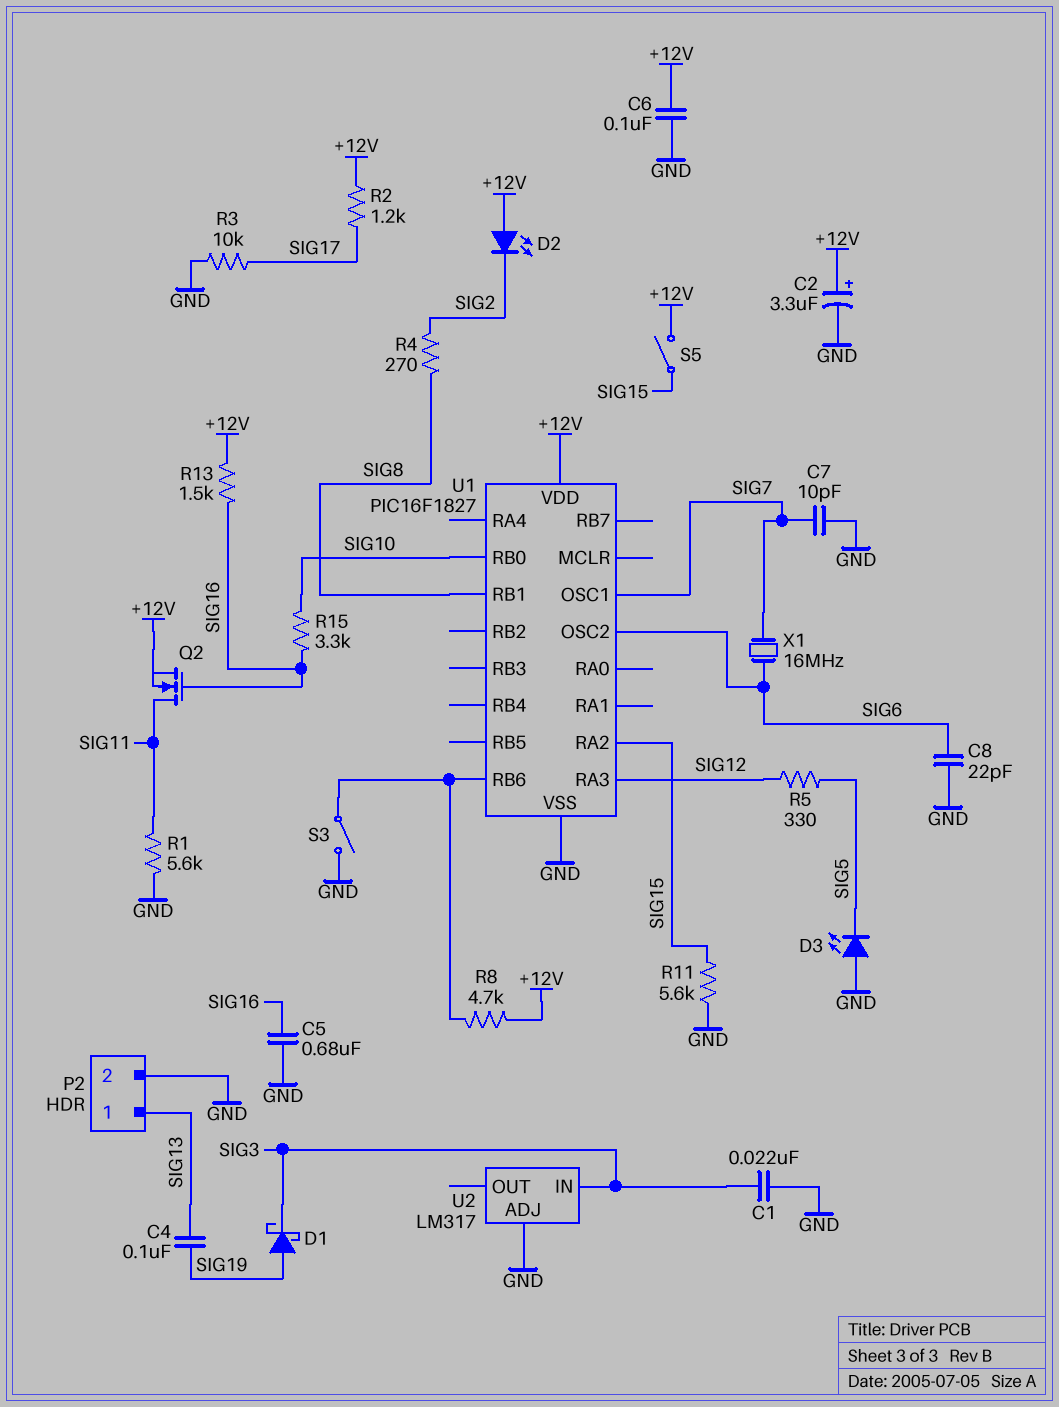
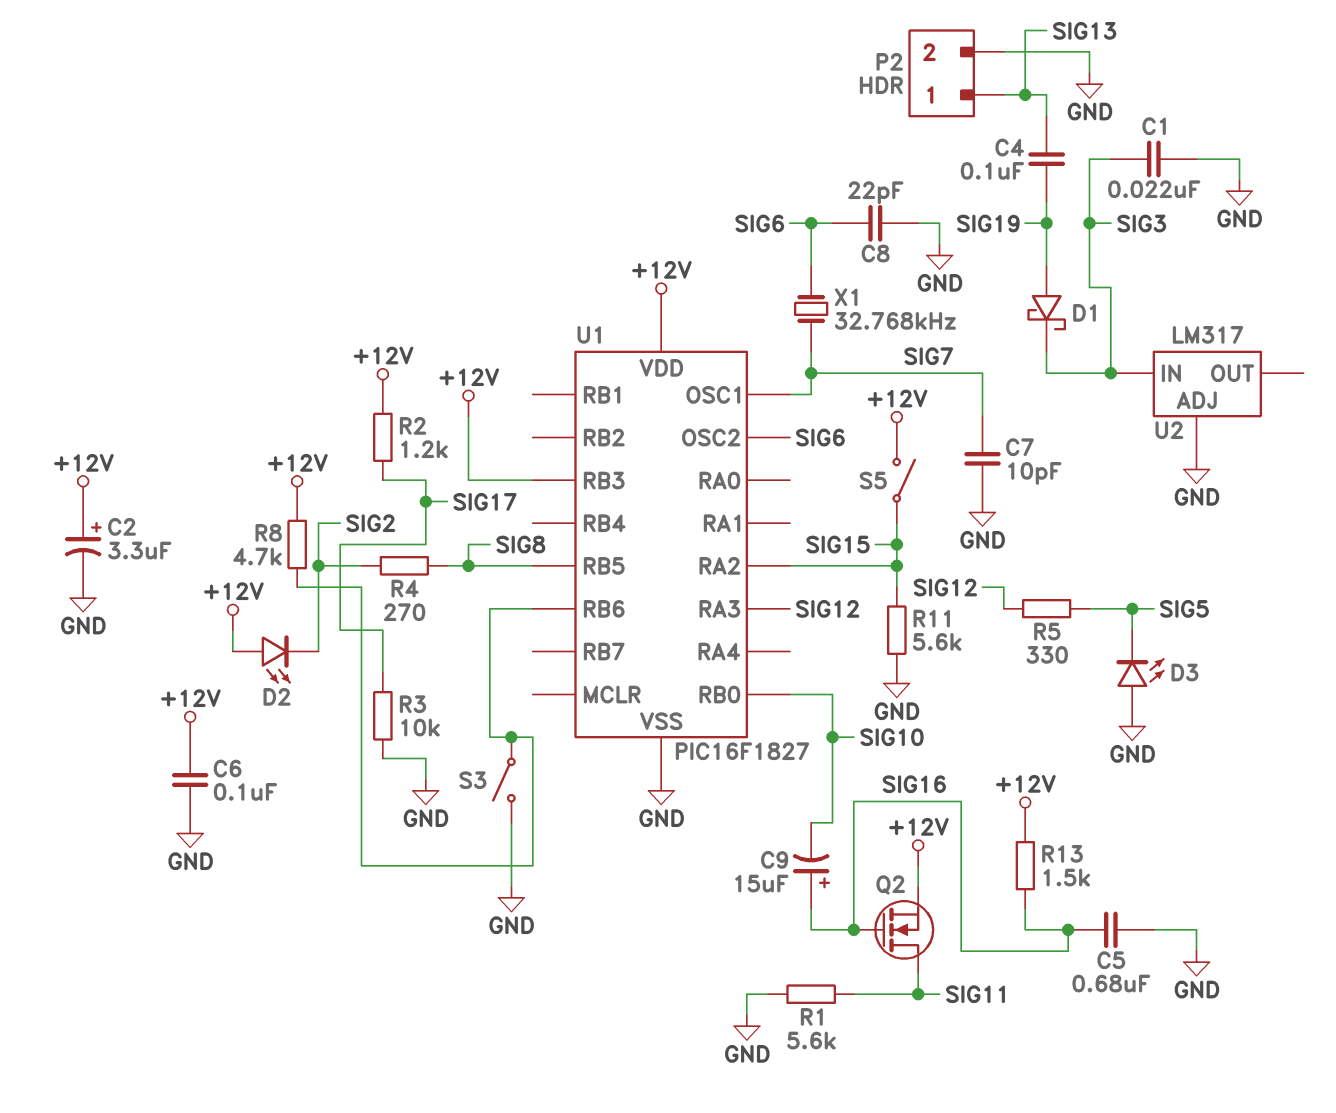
C9: none -> 15uF (plus SIG16, minus SIG10)
R15: 3.3k (SIG10, SIG16) -> none
U1 pin RB1: SIG8 -> none
U1 pin RB3: none -> +12V
U1 pin RB5: none -> SIG8
X1: 16MHz (SIG6, SIG7) -> 32.768kHz (SIG6, SIG7)

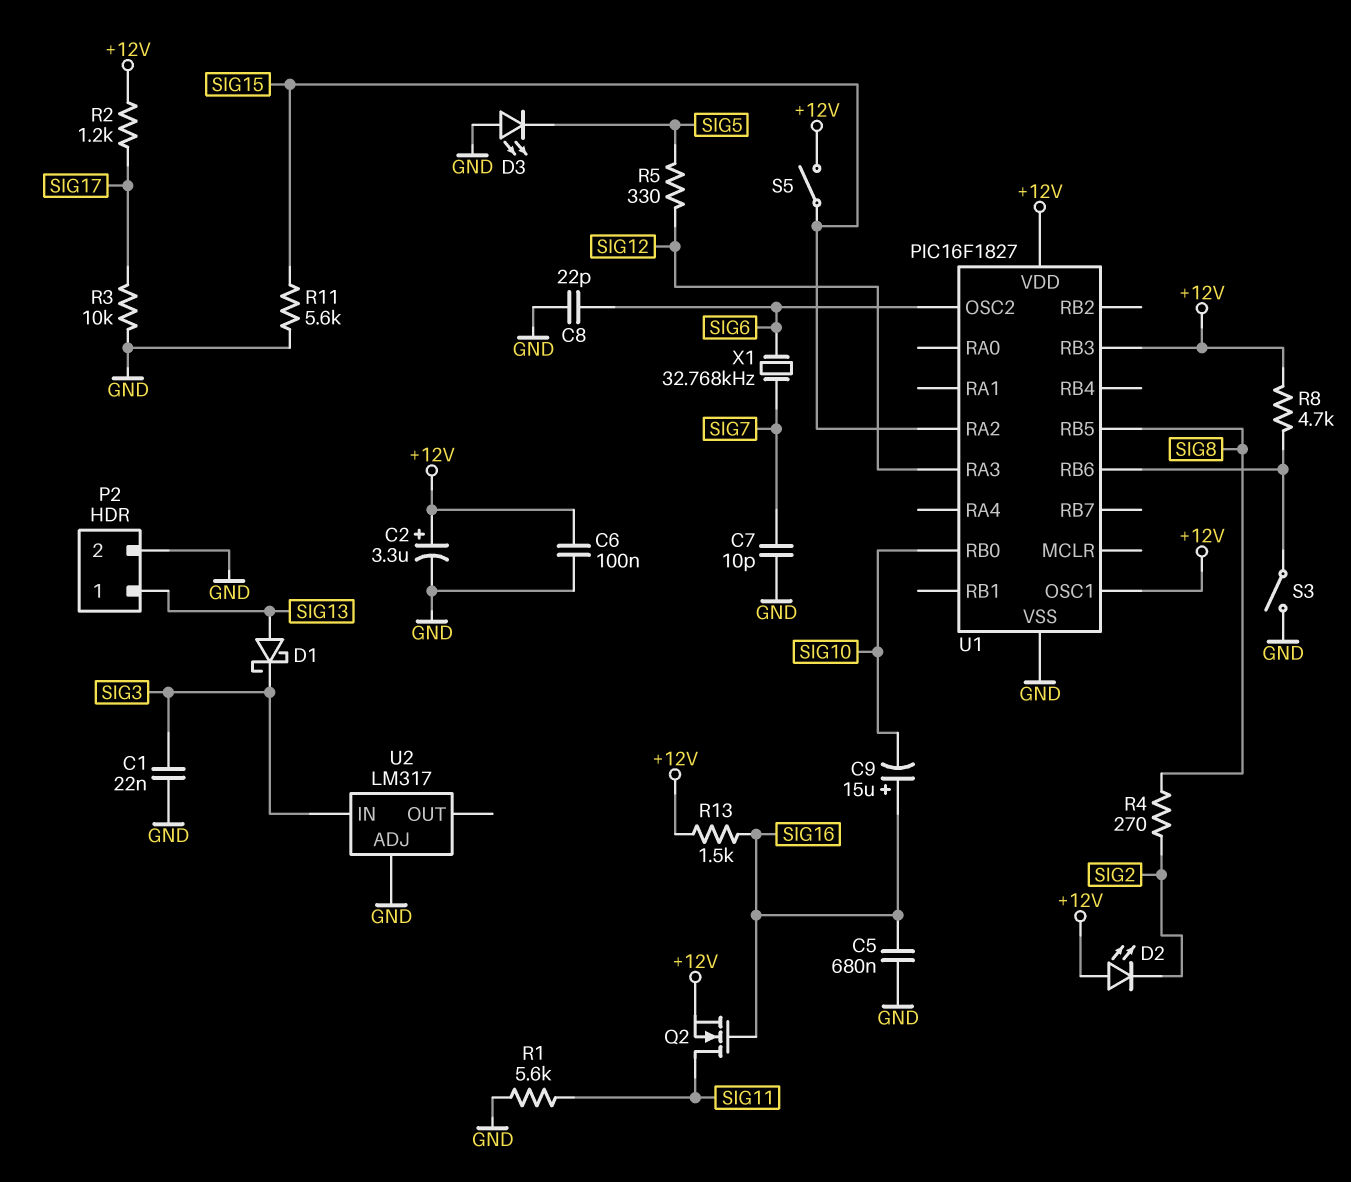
C4: 100nF (SIG13, SIG19) -> none
D1: schottky (A SIG19, K SIG3) -> schottky (A SIG13, K SIG3)
U1 pin OSC1: SIG7 -> +12V

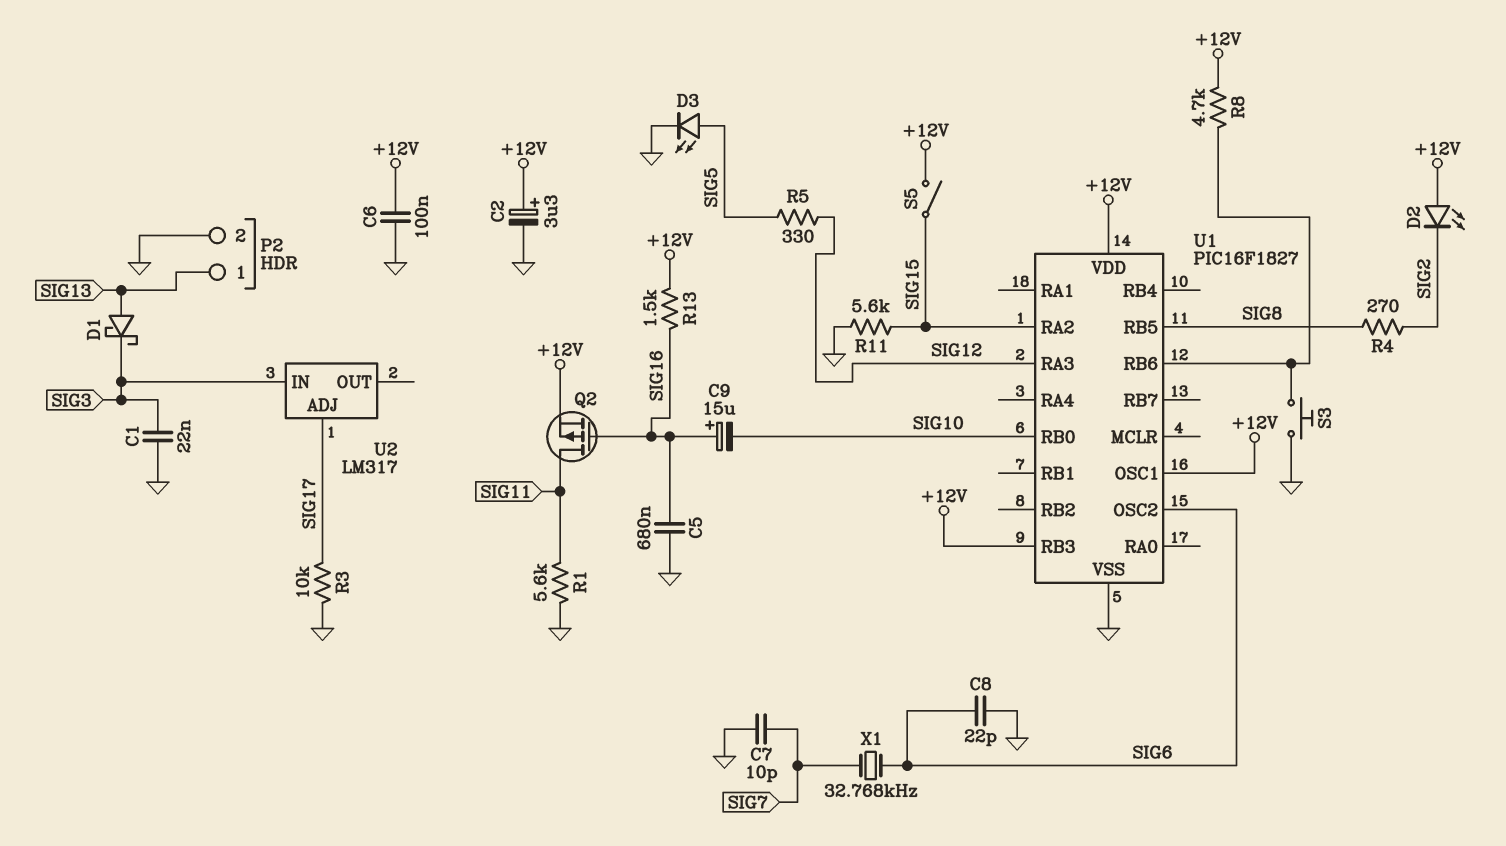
D3: LED (A GND, K SIG5) -> LED (A SIG5, K GND)
Q2: NMOS (G SIG16, D SIG11, S +12V) -> PMOS (G SIG16, D SIG11, S +12V)
R2: 1.2k (+12V, SIG17) -> none
S3: switch (GND, U1/RB6) -> button (GND, U1/RB6)
U2 pin ADJ: GND -> SIG17

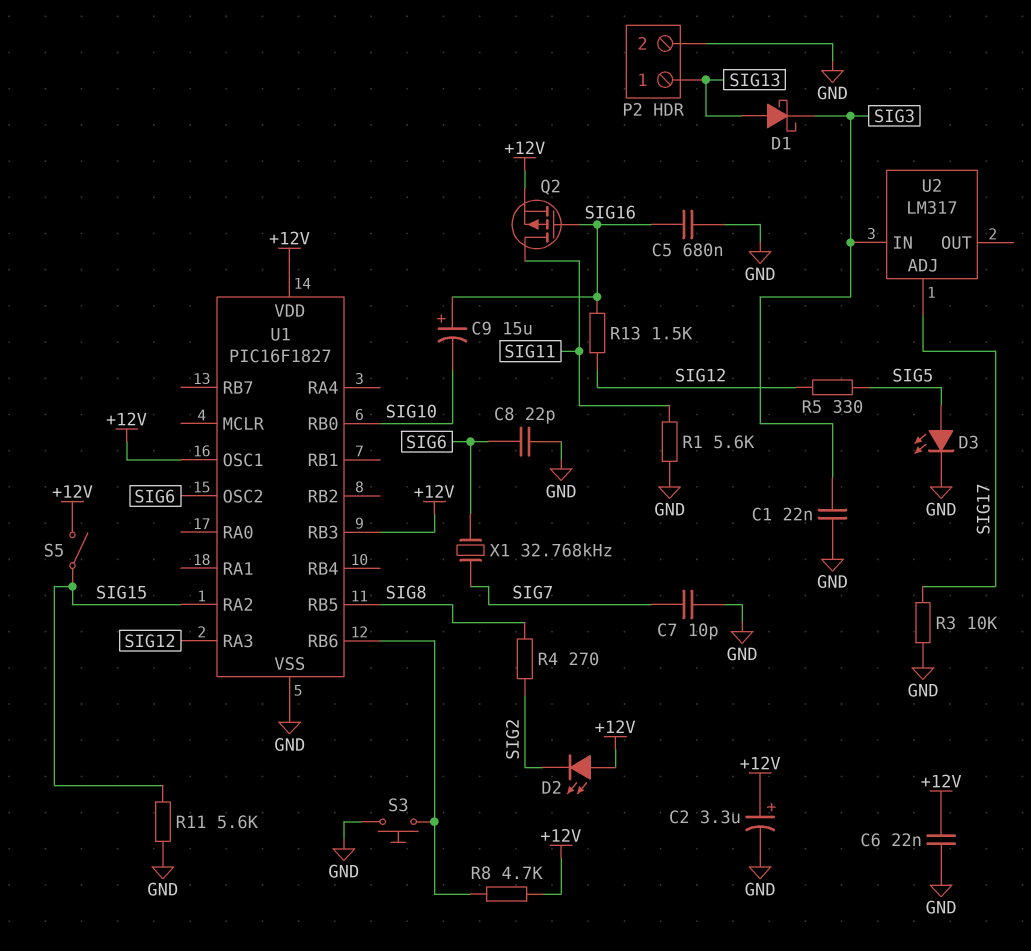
C6: 100nF (+12V, GND) -> 22nF (+12V, GND)
R13: 1.5k (+12V, SIG16) -> 1.5k (SIG12, SIG16)

